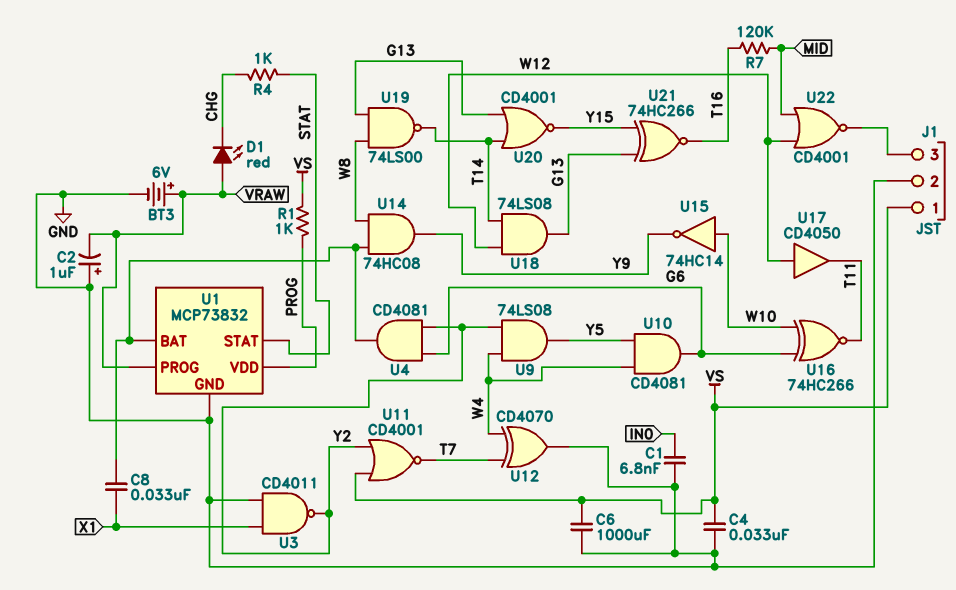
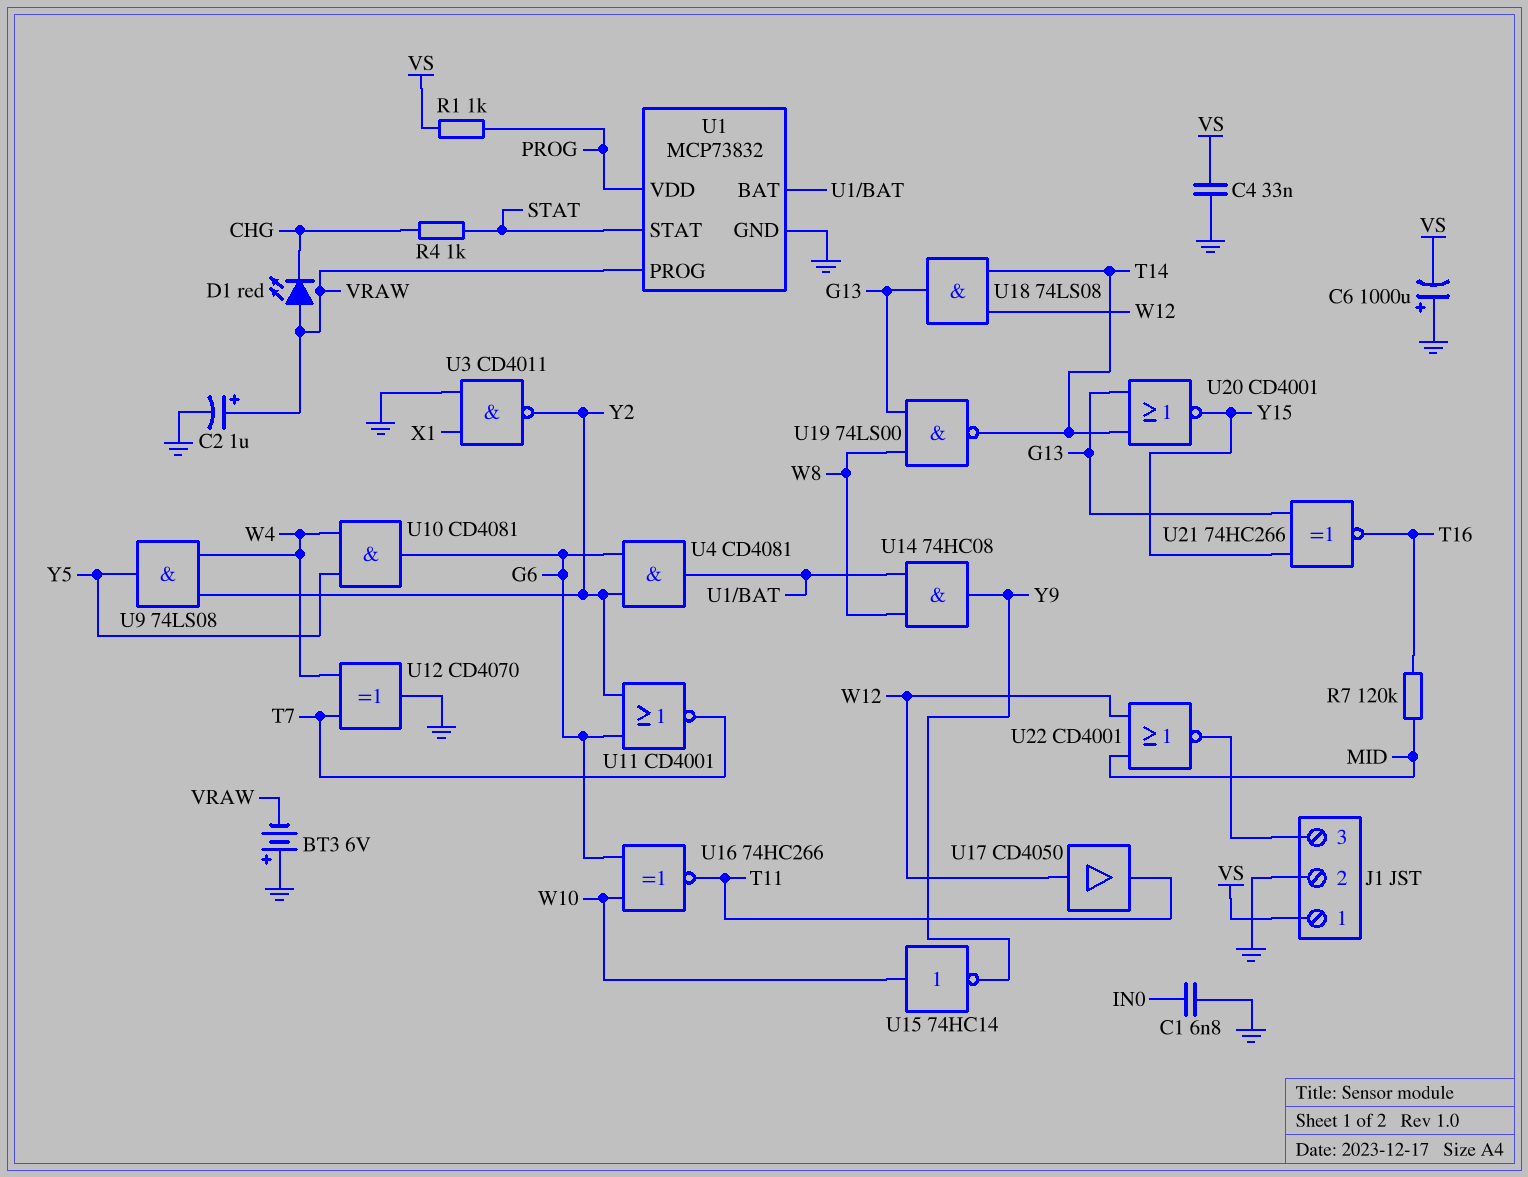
BT3: 6V (plus VRAW, minus GND) -> 6V (plus GND, minus VRAW)
C2: 1uF (plus GND, minus VRAW) -> 1uF (plus VRAW, minus GND)
C6: 1000uF (GND, VS) -> 1000uF (plus GND, minus VS)
C8: 33nF (U1/BAT, X1) -> none
U11: NOR CD4001 (in VS, in Y2, out T7) -> NOR CD4001 (in G6, in Y2, out T7)

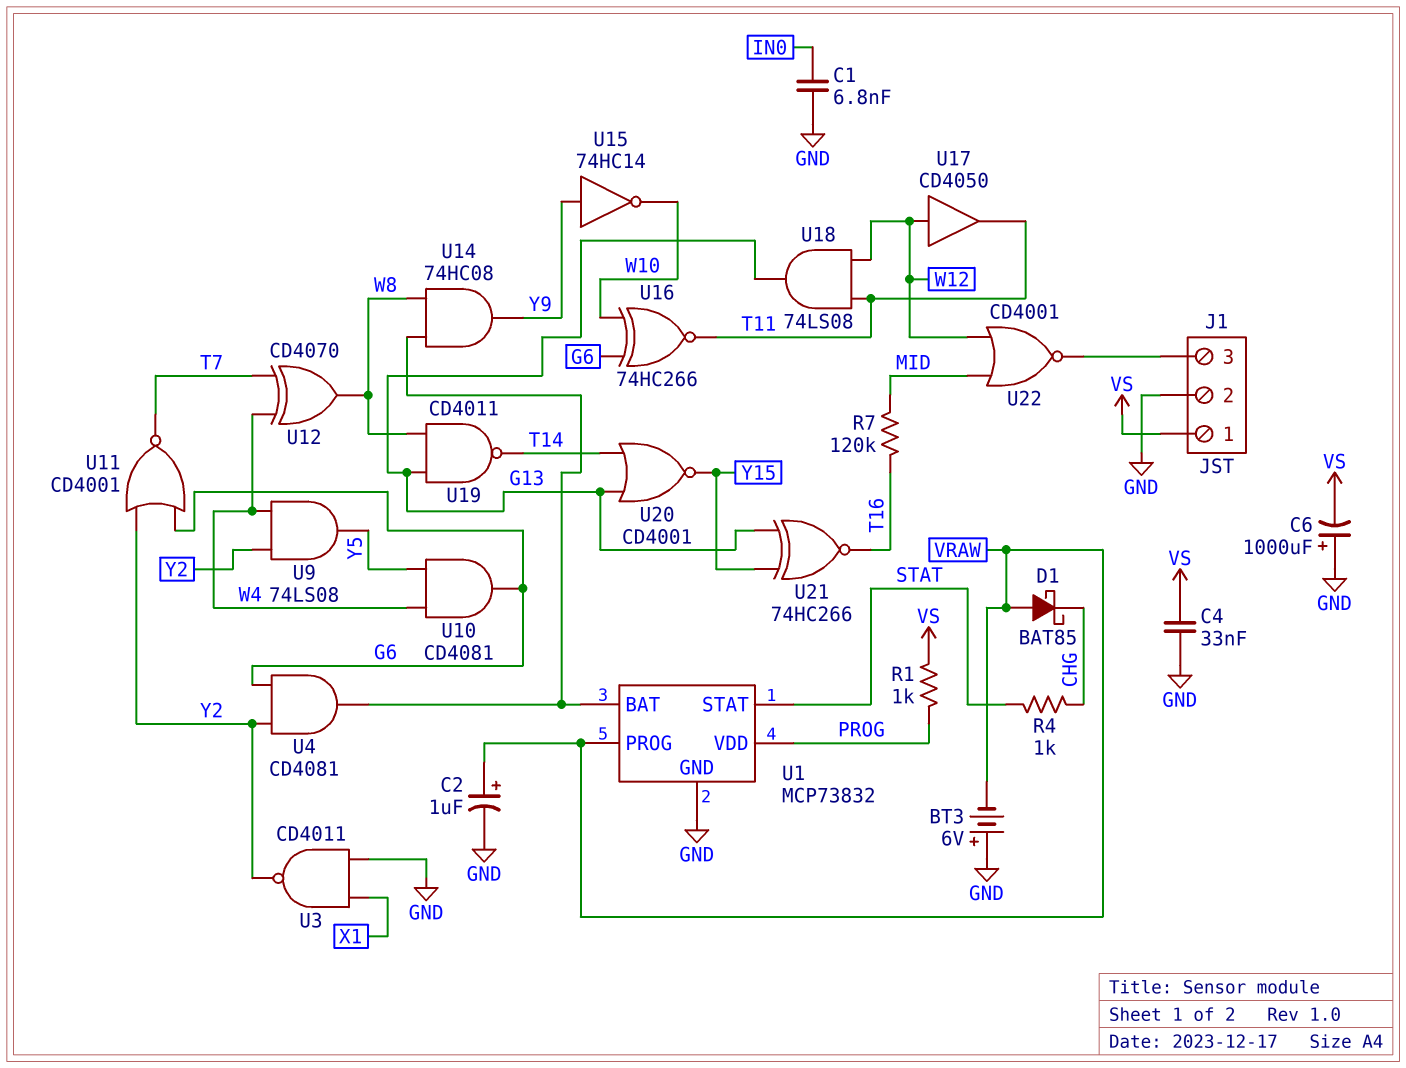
D1: LED red (A VRAW, K CHG) -> schottky BAT85 (A VRAW, K CHG)
U12: XOR CD4070 (in T7, in W4, out GND) -> XOR CD4070 (in T7, in W4, out W8)
U15: NOT 74HC14 (in W10, out Y9) -> NOT 74HC14 (in Y9, out W10)
U18: AND 74LS08 (in T14, in W12, out G13) -> AND 74LS08 (in T11, in W12, out G13)
U19: NAND 74LS00 (in G13, in W8, out T14) -> NAND CD4011 (in G13, in W8, out T14)

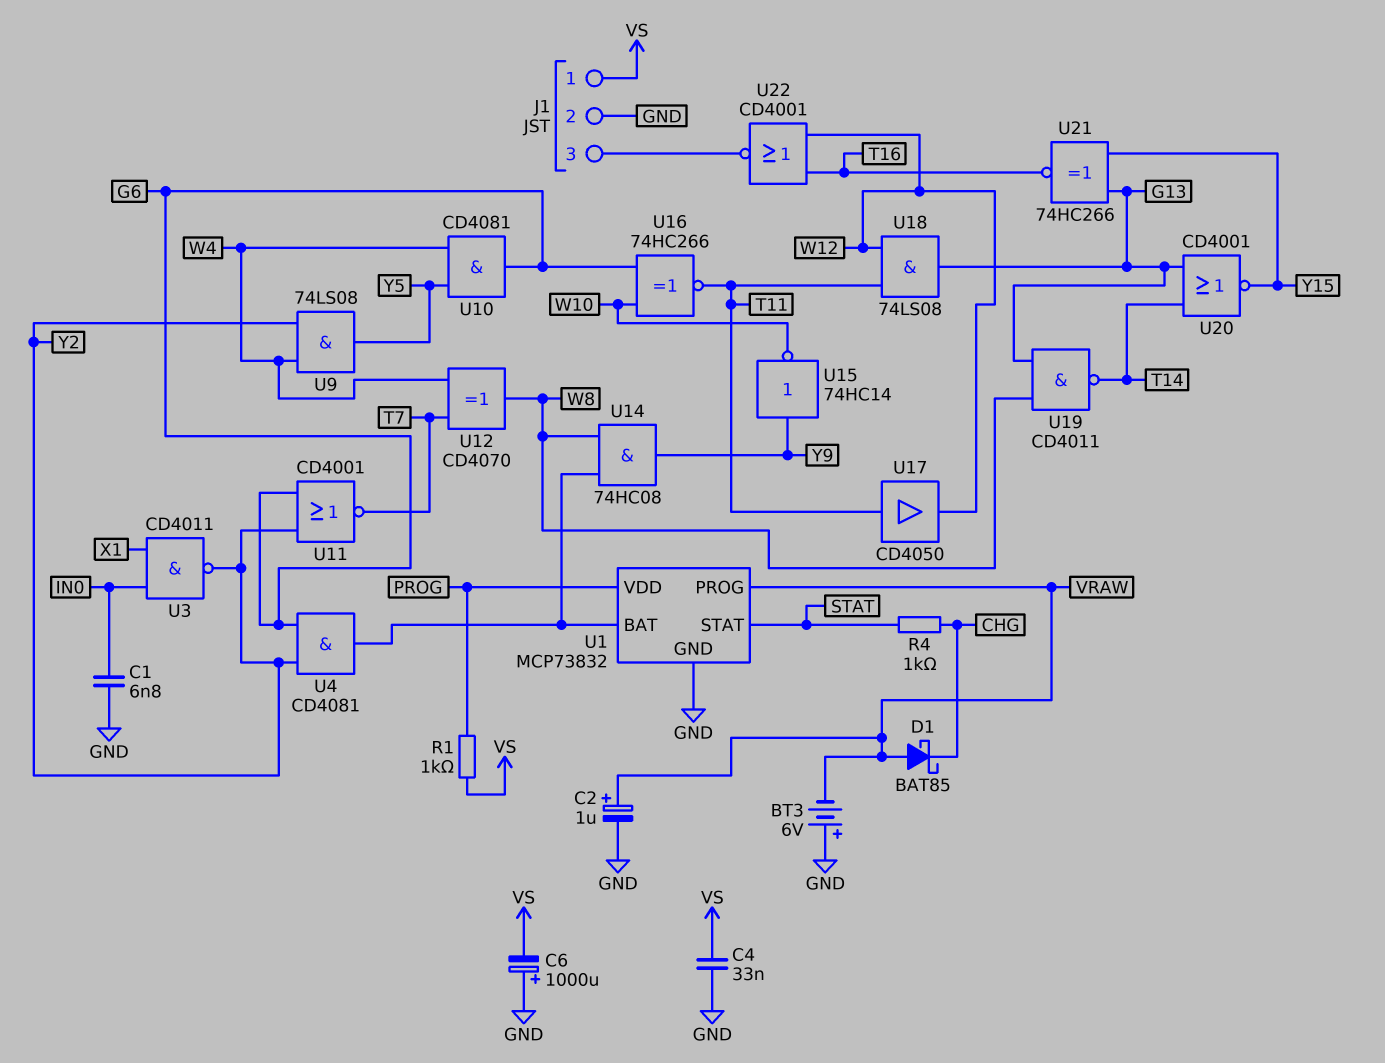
R7: 120k (MID, T16) -> none
U3: NAND CD4011 (in GND, in X1, out Y2) -> NAND CD4011 (in IN0, in X1, out Y2)
U17: buffer CD4050 (in W12, out T11) -> buffer CD4050 (in T11, out W12)
U22: NOR CD4001 (in MID, in W12, out J1/3) -> NOR CD4001 (in T16, in W12, out J1/3)

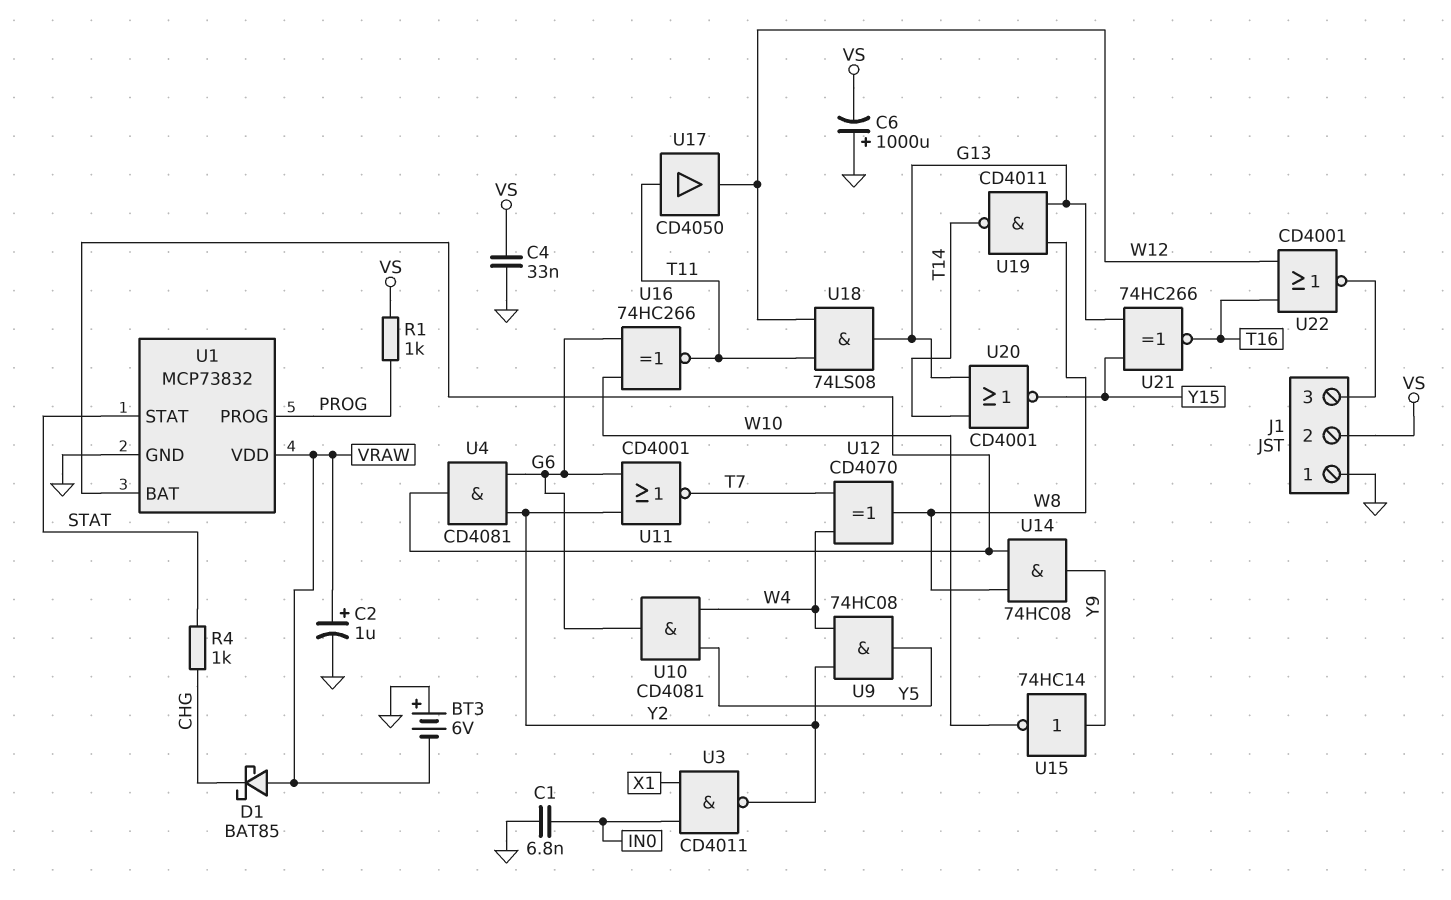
J1 pin 1: VS -> GND
J1 pin 2: GND -> VS
U1 pin PROG: VRAW -> PROG
U1 pin VDD: PROG -> VRAW
U9: AND 74LS08 (in W4, in Y2, out Y5) -> AND 74HC08 (in W4, in Y2, out Y5)

